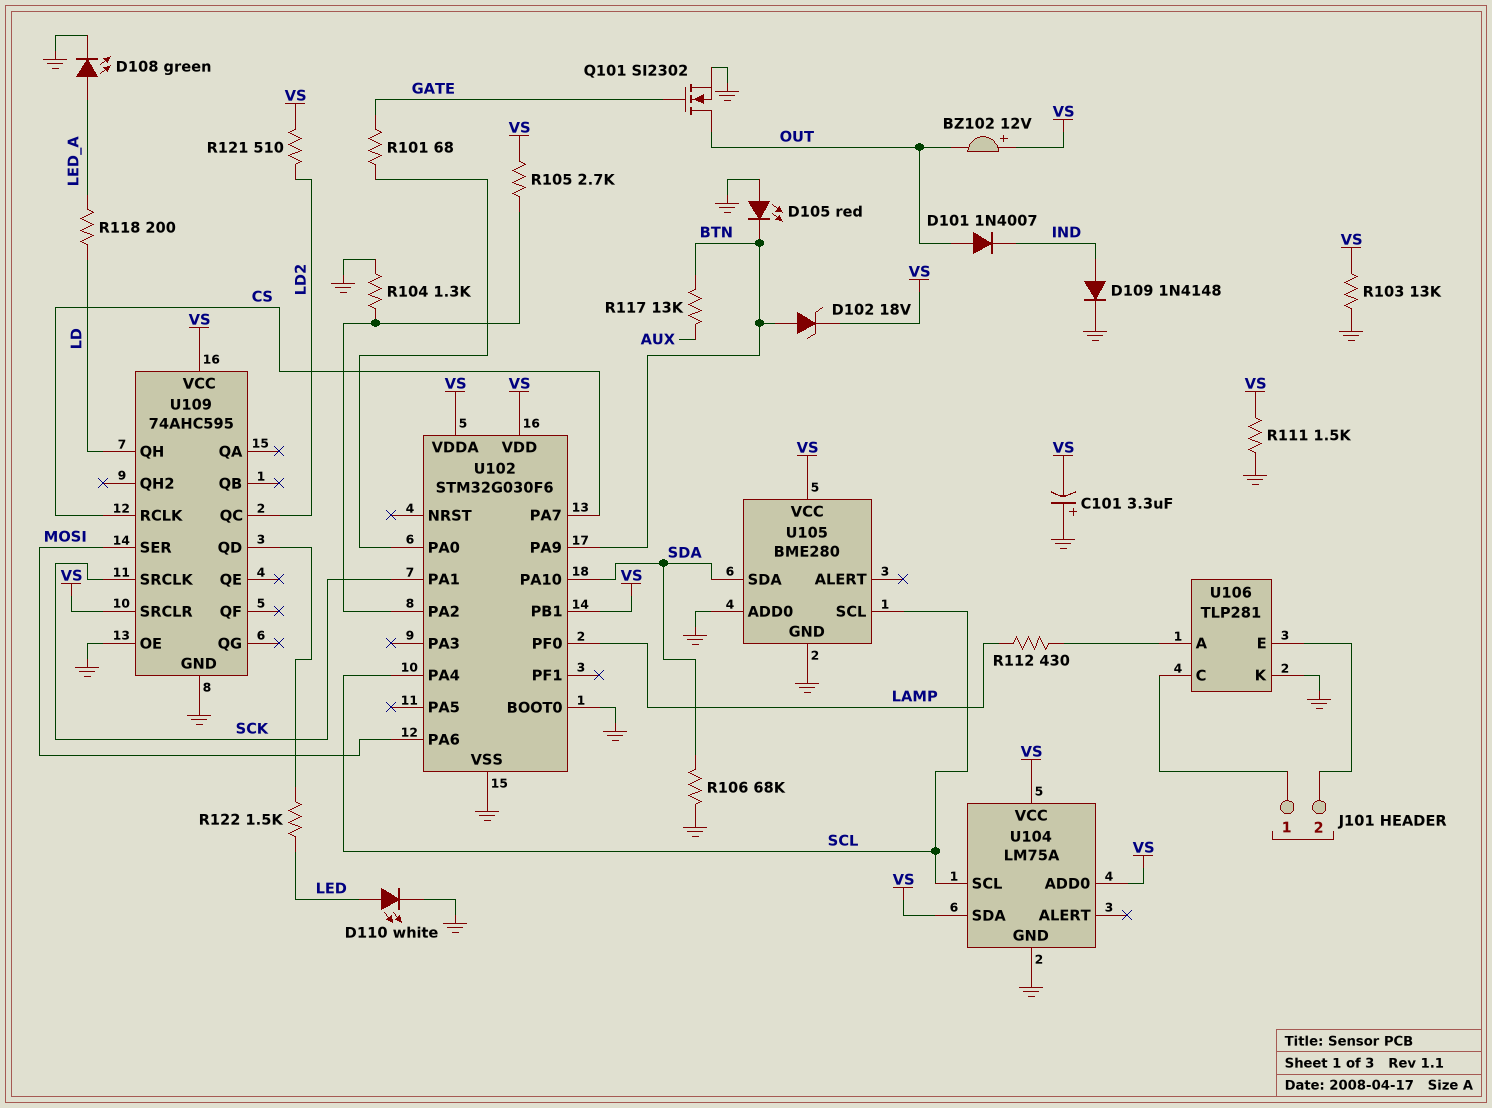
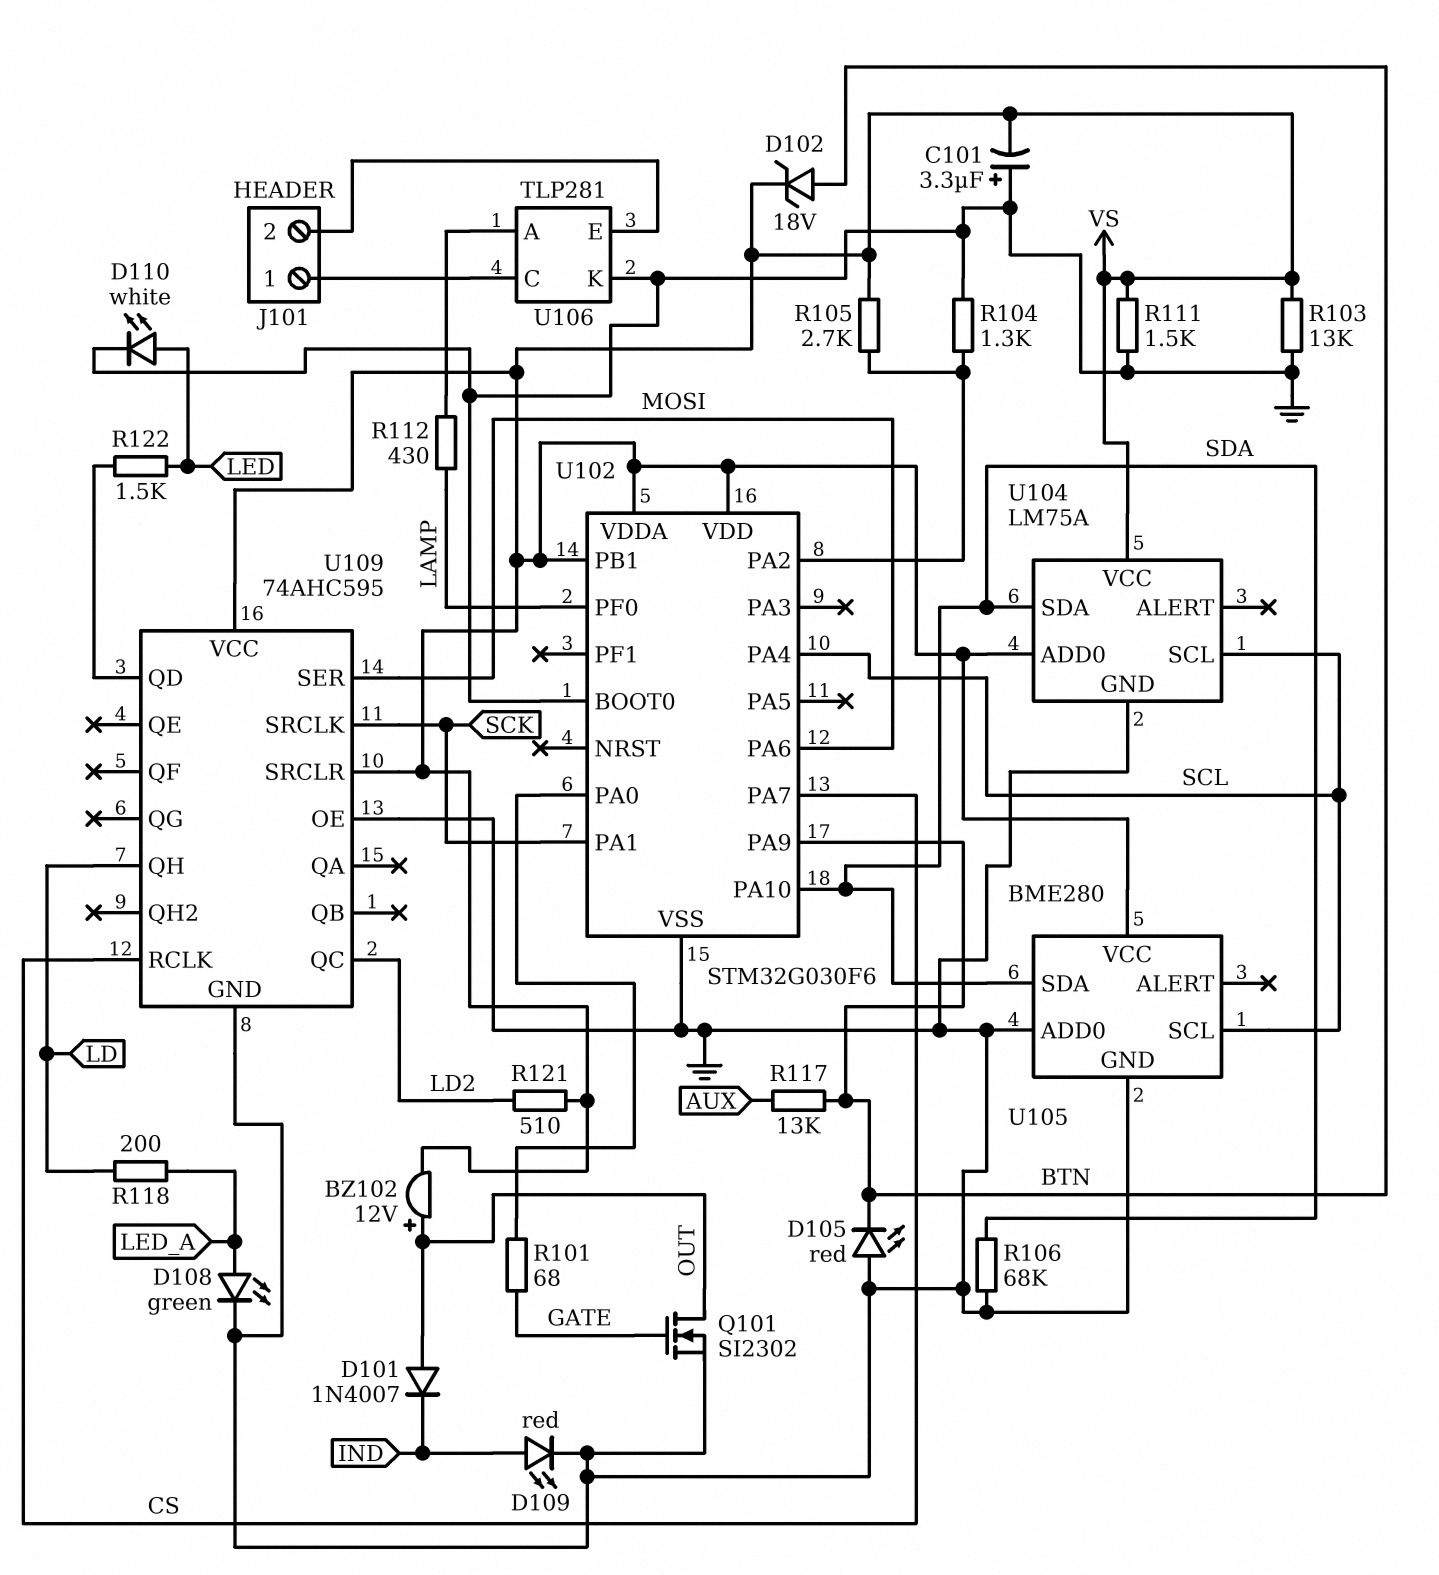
BZ102: buzzer 12V (plus VS, minus OUT) -> buzzer 12V (plus OUT, minus VS)
D109: diode 1N4148 (A IND, K GND) -> LED red (A IND, K GND)
U104 pin SDA: VS -> SDA

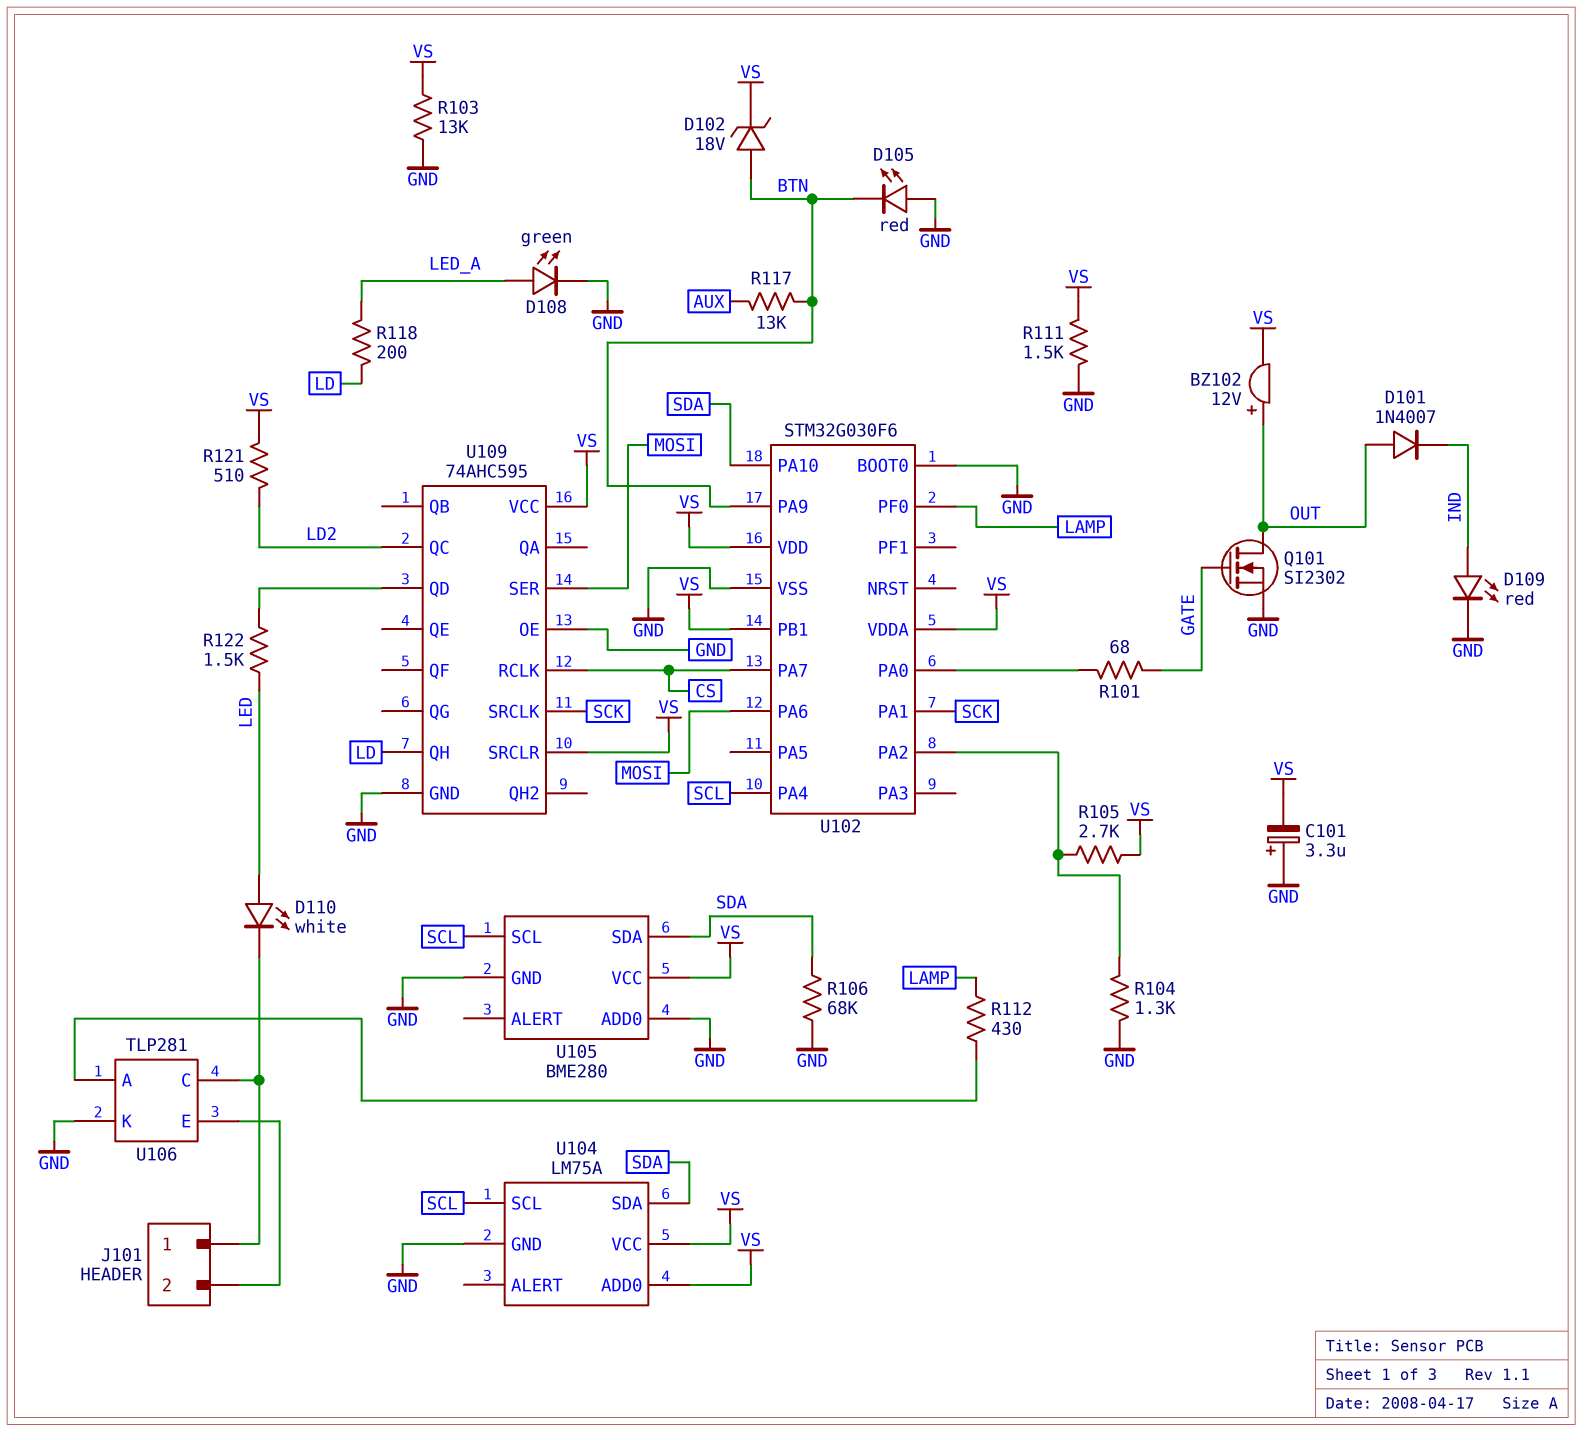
D110: LED white (A LED, K GND) -> LED white (A LED, K J101/1)

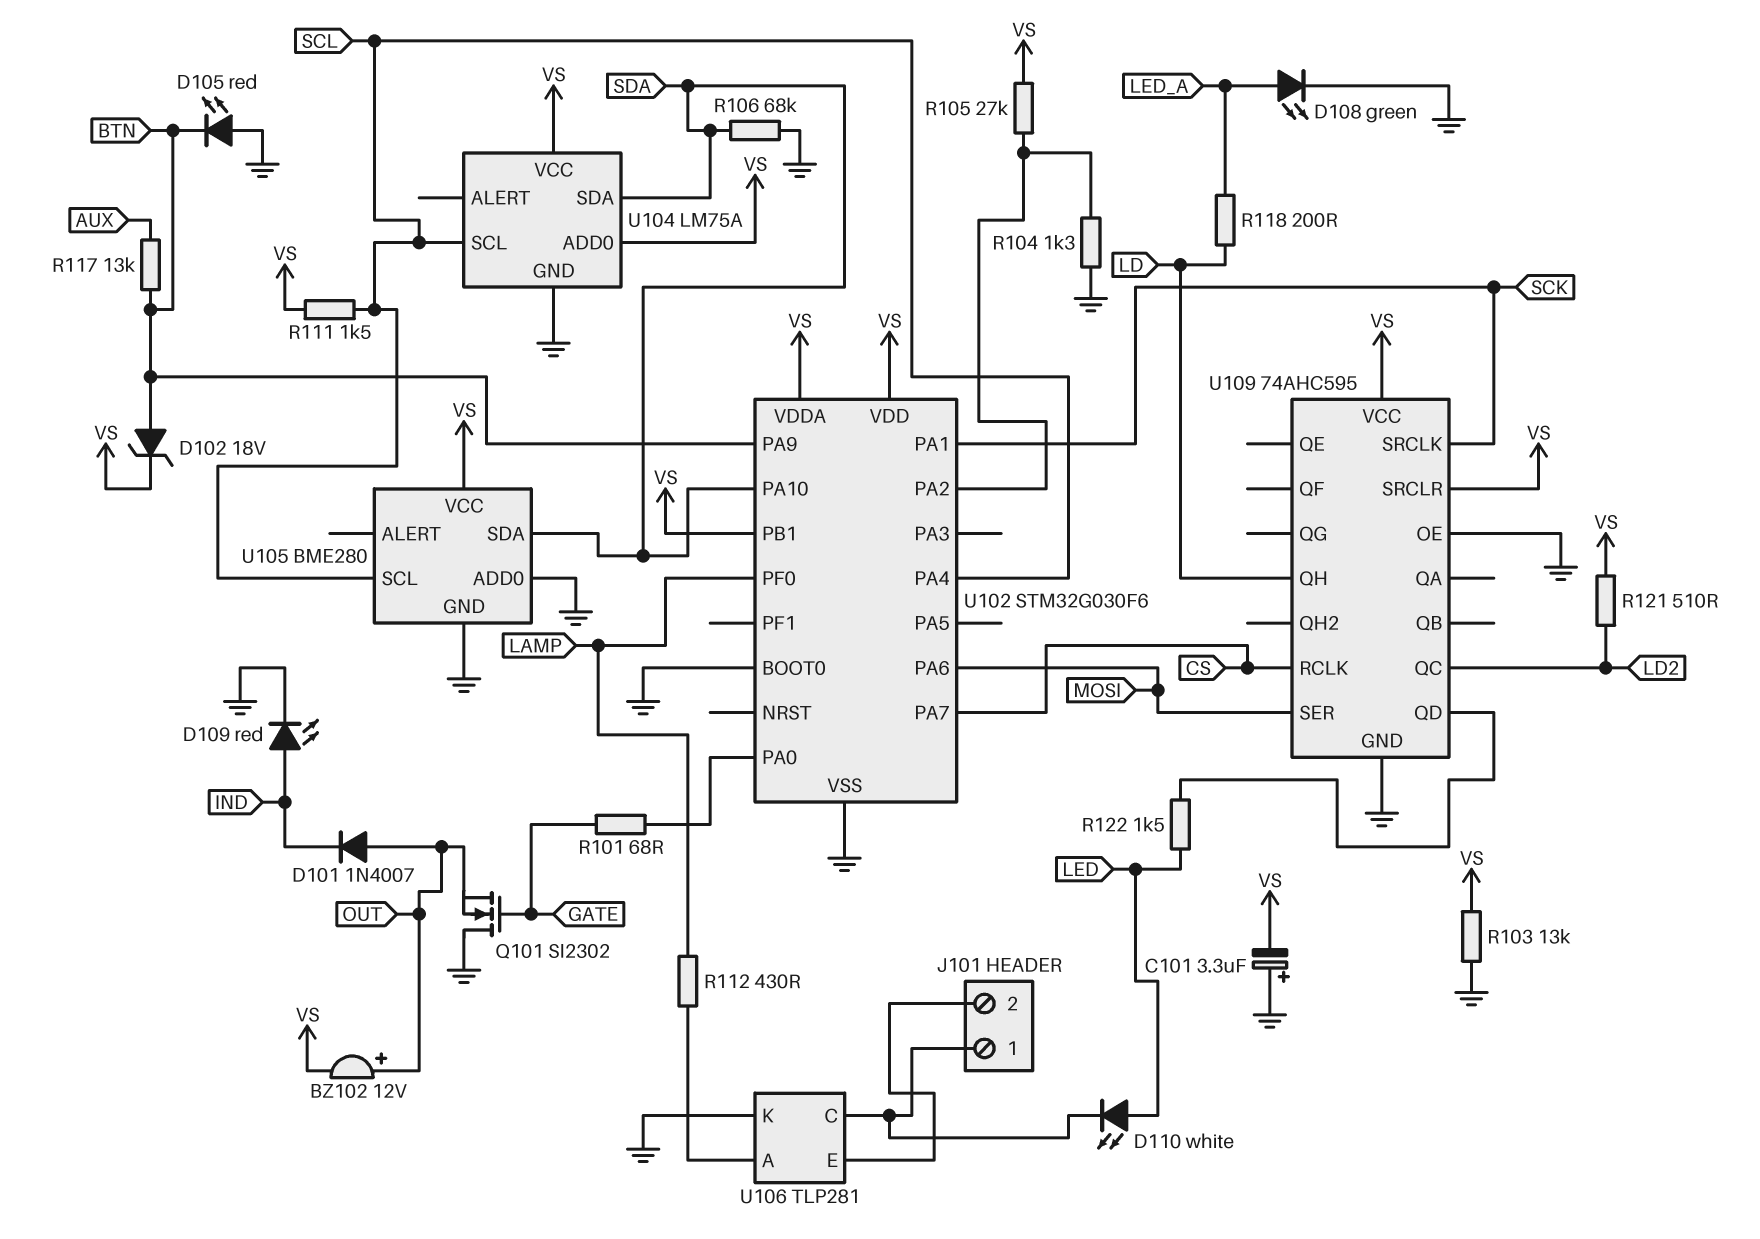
Q101: NMOS SI2302 (G GATE, D OUT, S GND) -> NMOS SI2302 (G GATE, D GND, S OUT)
R105: 2.7k (U102/PA2, VS) -> 27k (U102/PA2, VS)
R111: 1.5k (GND, VS) -> 1.5k (SCL, VS)

